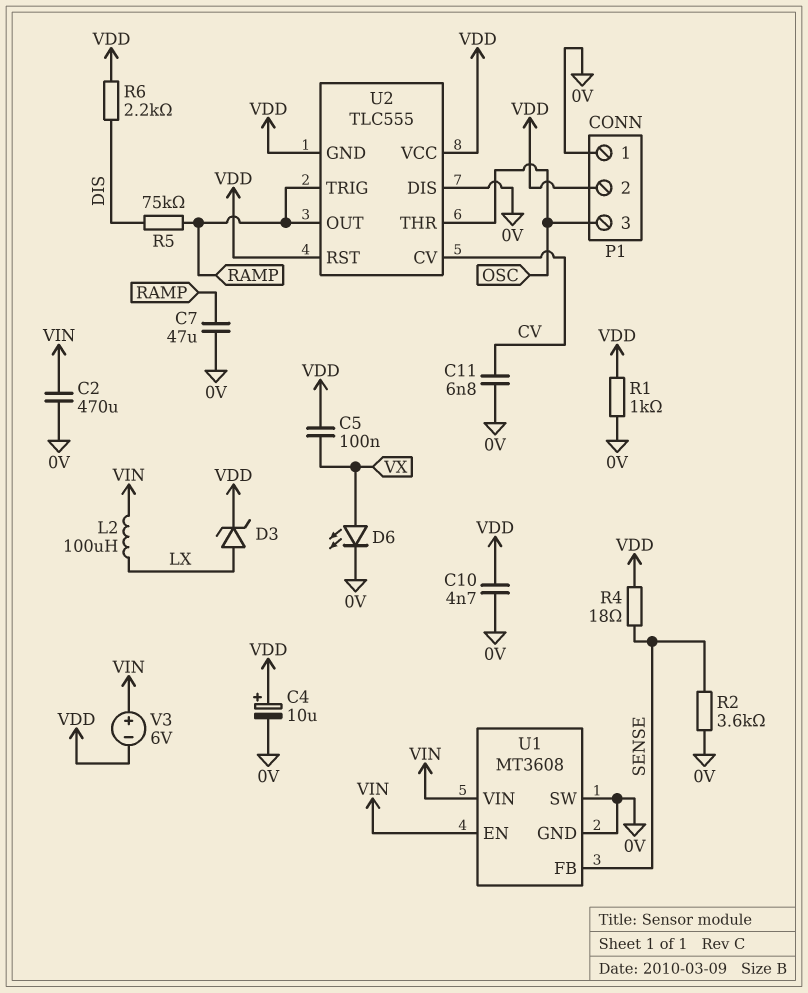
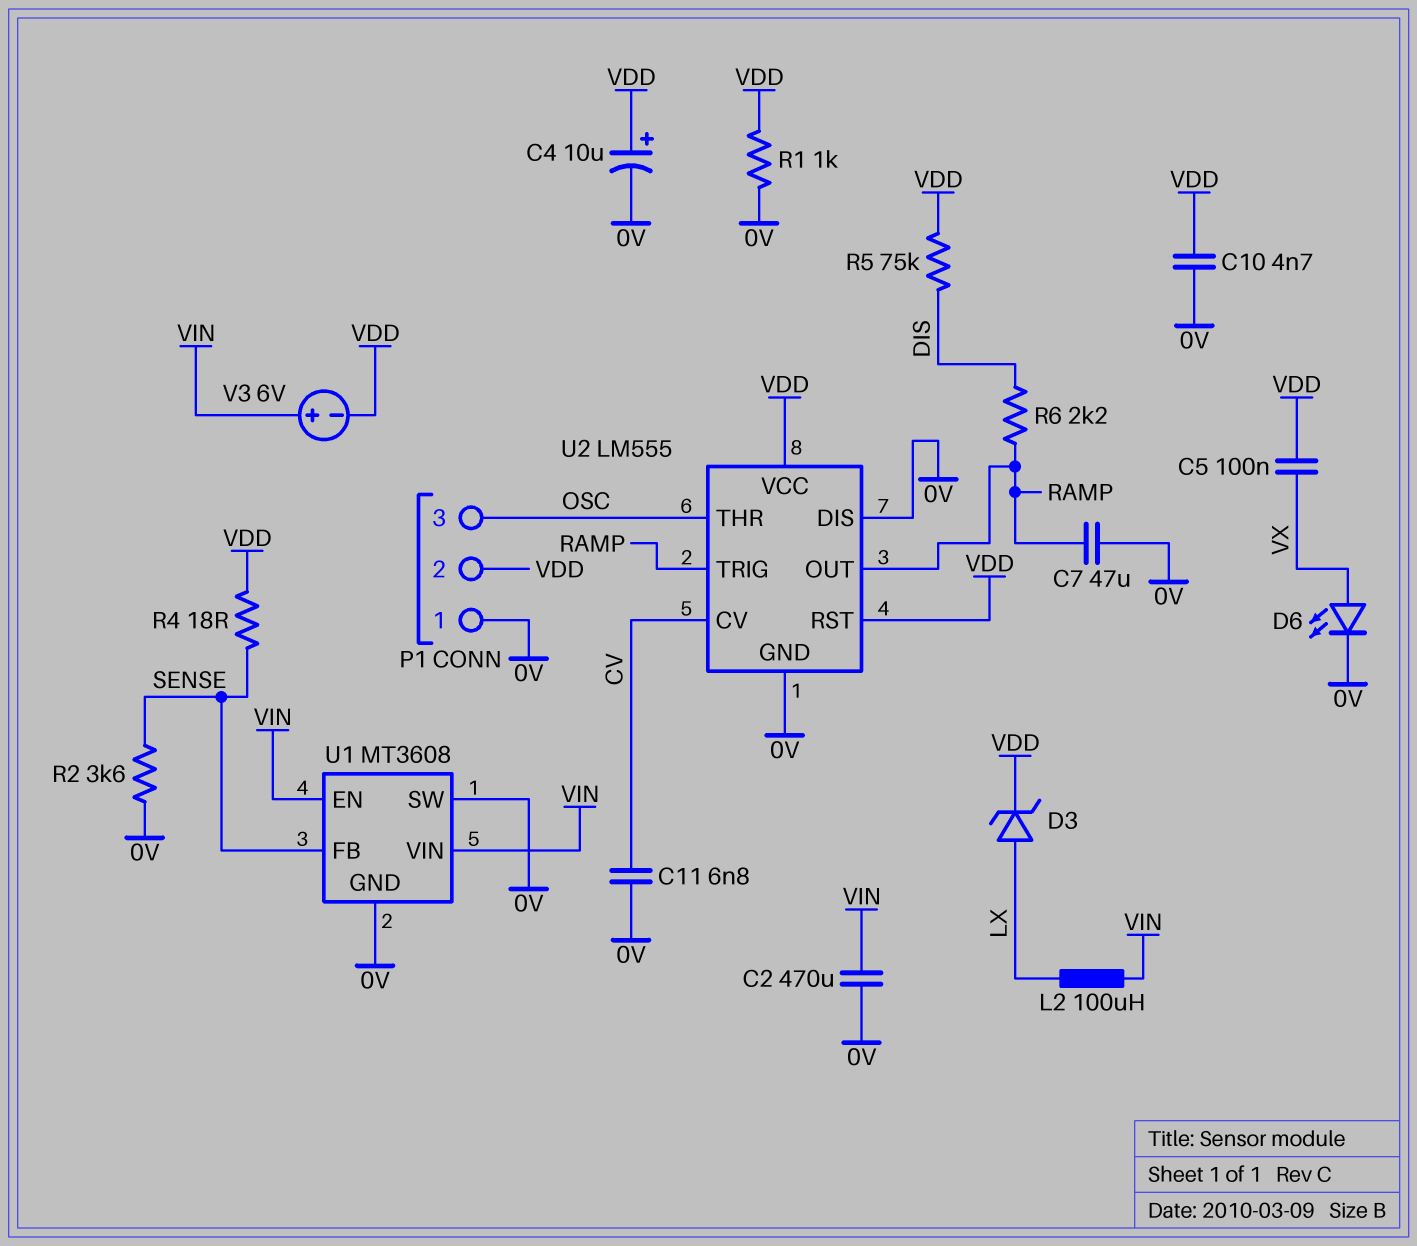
R5: 75k (DIS, RAMP) -> 75k (DIS, VDD)
R6: 2.2k (DIS, VDD) -> 2.2k (DIS, RAMP)
U2: TLC555 -> LM555
U2 pin GND: VDD -> 0V

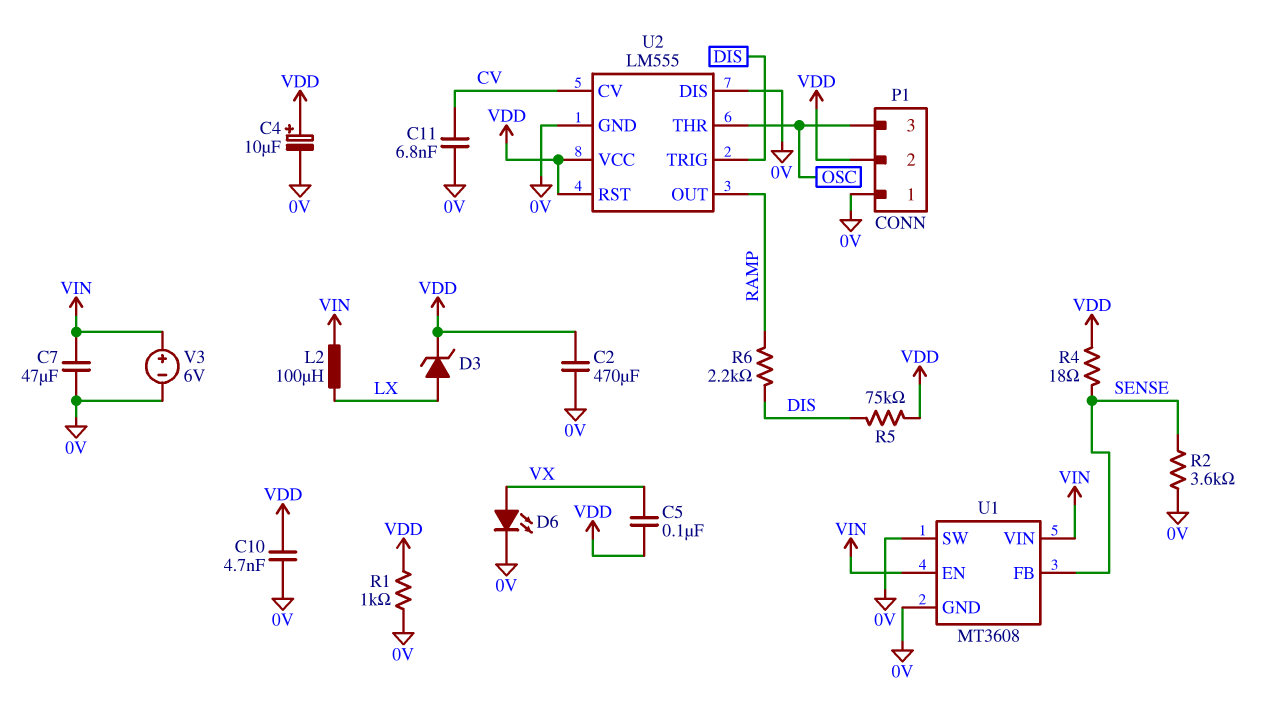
C2: 470uF (0V, VIN) -> 470uF (0V, VDD)
C7: 47uF (0V, RAMP) -> 47uF (0V, VIN)
U2 pin TRIG: RAMP -> DIS
V3: 6V (plus VIN, minus VDD) -> 6V (plus VIN, minus 0V)

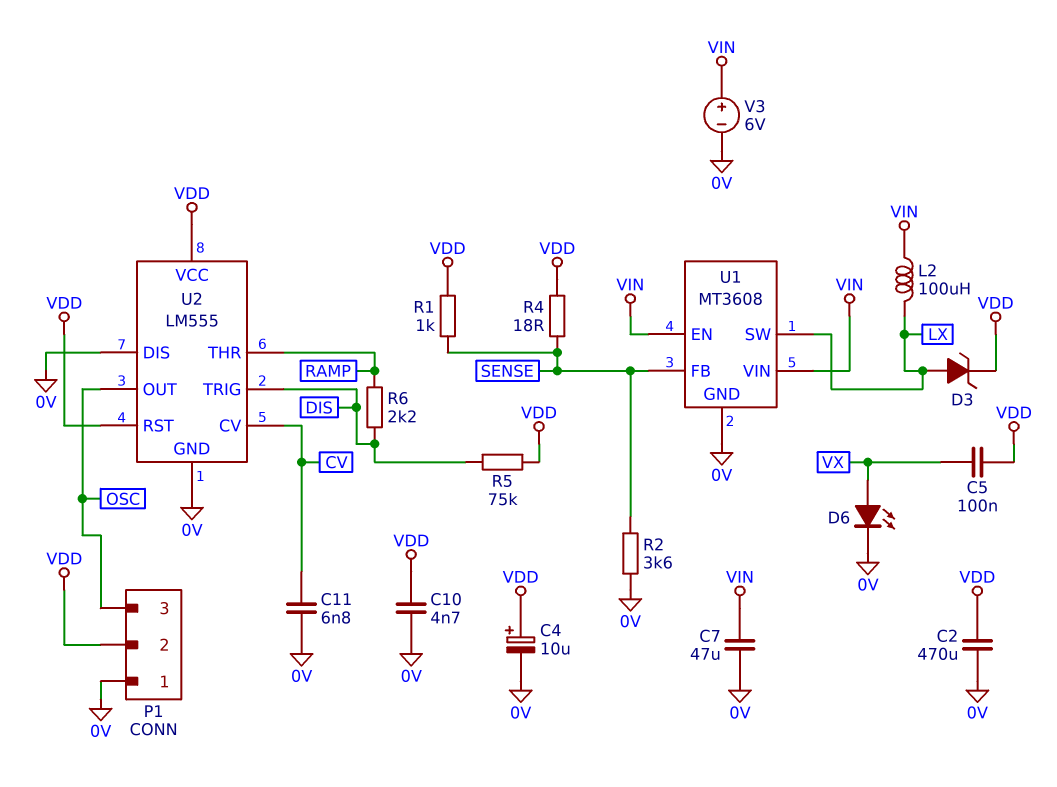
R1: 1k (0V, VDD) -> 1k (SENSE, VDD)
U1 pin SW: 0V -> LX
U2 pin OUT: RAMP -> OSC
U2 pin THR: OSC -> RAMP

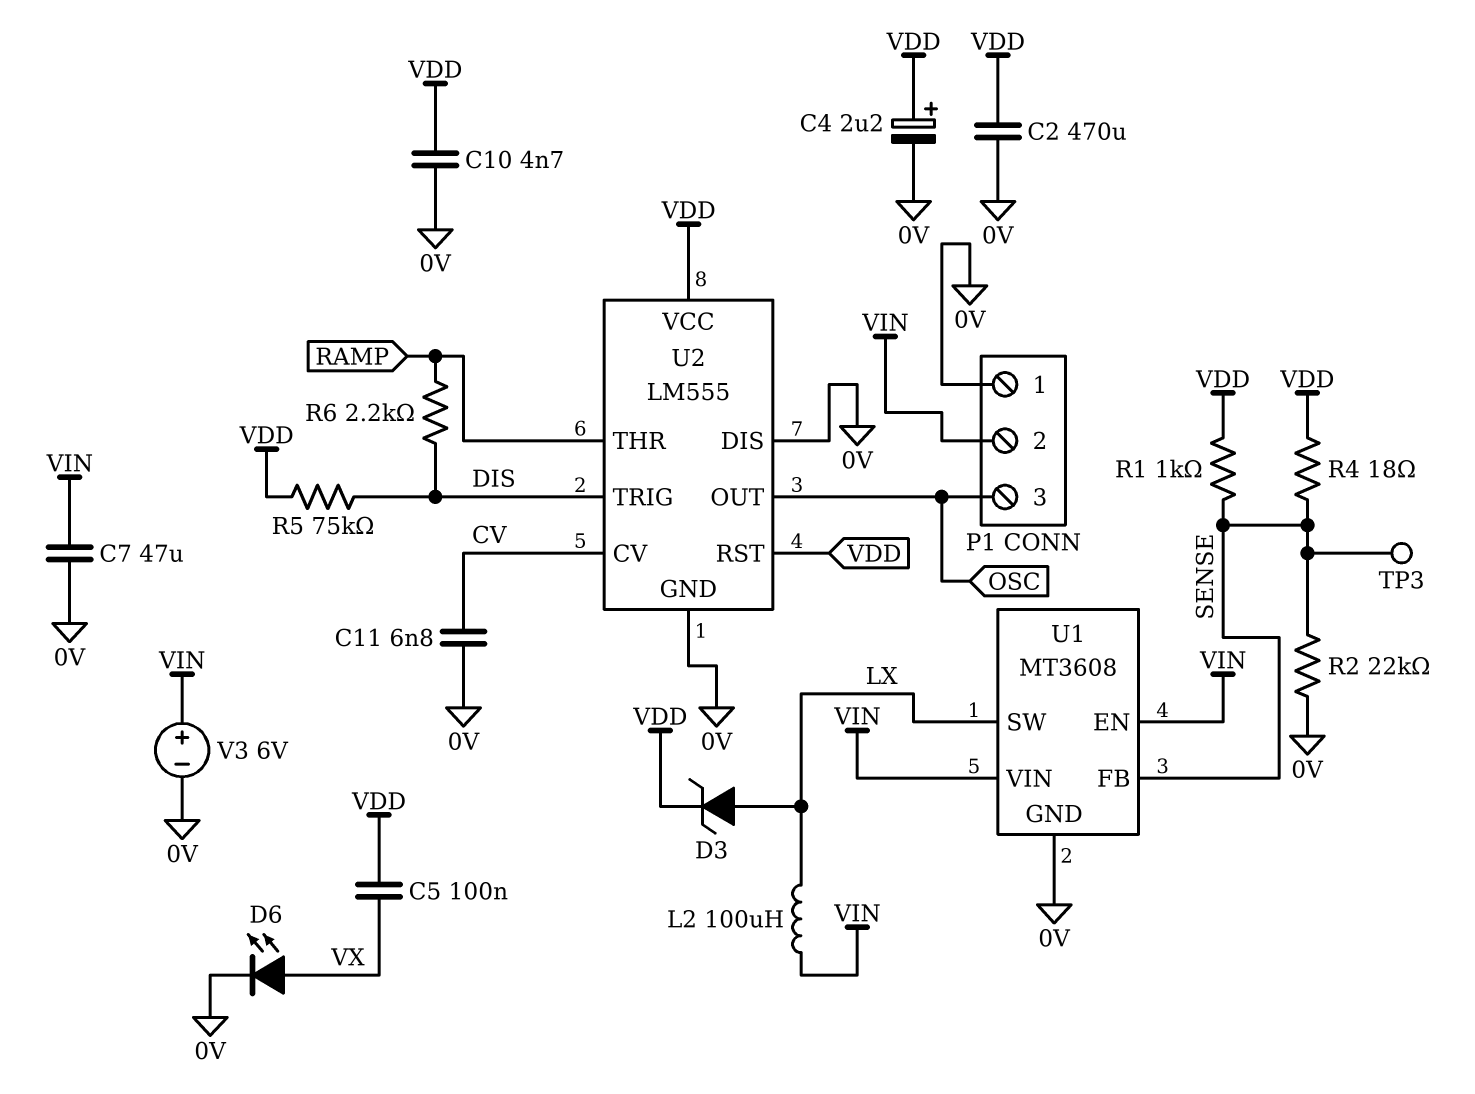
C4: 10uF (plus VDD, minus 0V) -> 2.2uF (plus VDD, minus 0V)
P1 pin 2: VDD -> VIN
R2: 3.6k (0V, SENSE) -> 22k (0V, SENSE)
TP3: none -> test point (SENSE)

